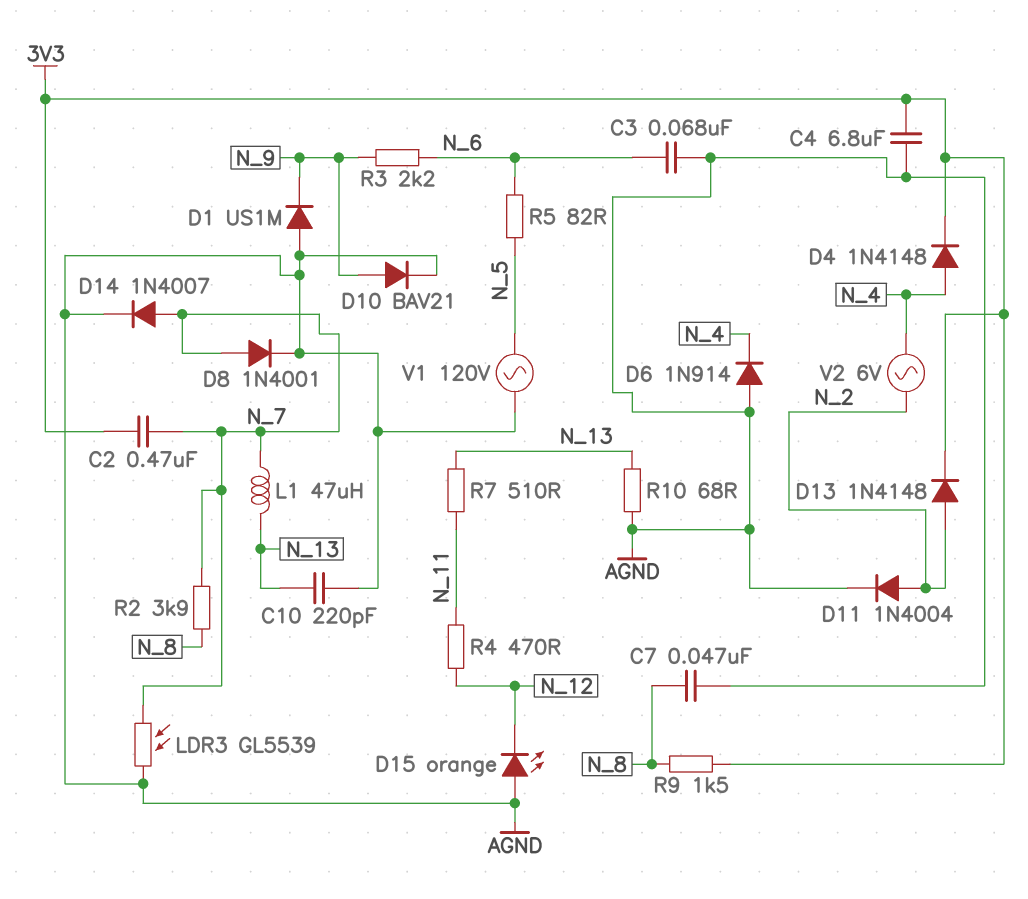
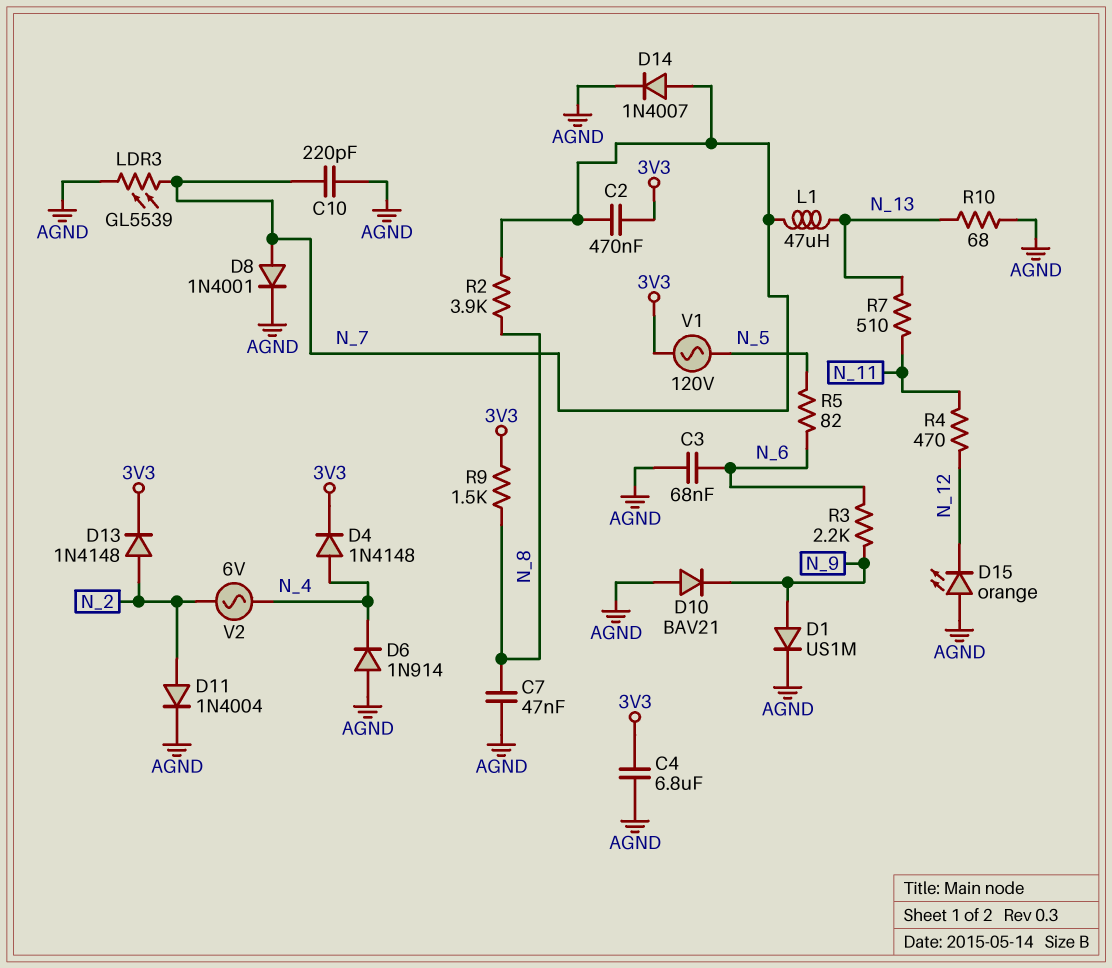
C10: 220pF (AGND, N_13) -> 220pF (AGND, N_7)
D1: diode US1M (A AGND, K N_9) -> diode US1M (A N_9, K AGND)
D10: diode BAV21 (A N_9, K AGND) -> diode BAV21 (A AGND, K N_9)
V1: AC 120V (AGND, N_5) -> AC 120V (3V3, N_5)

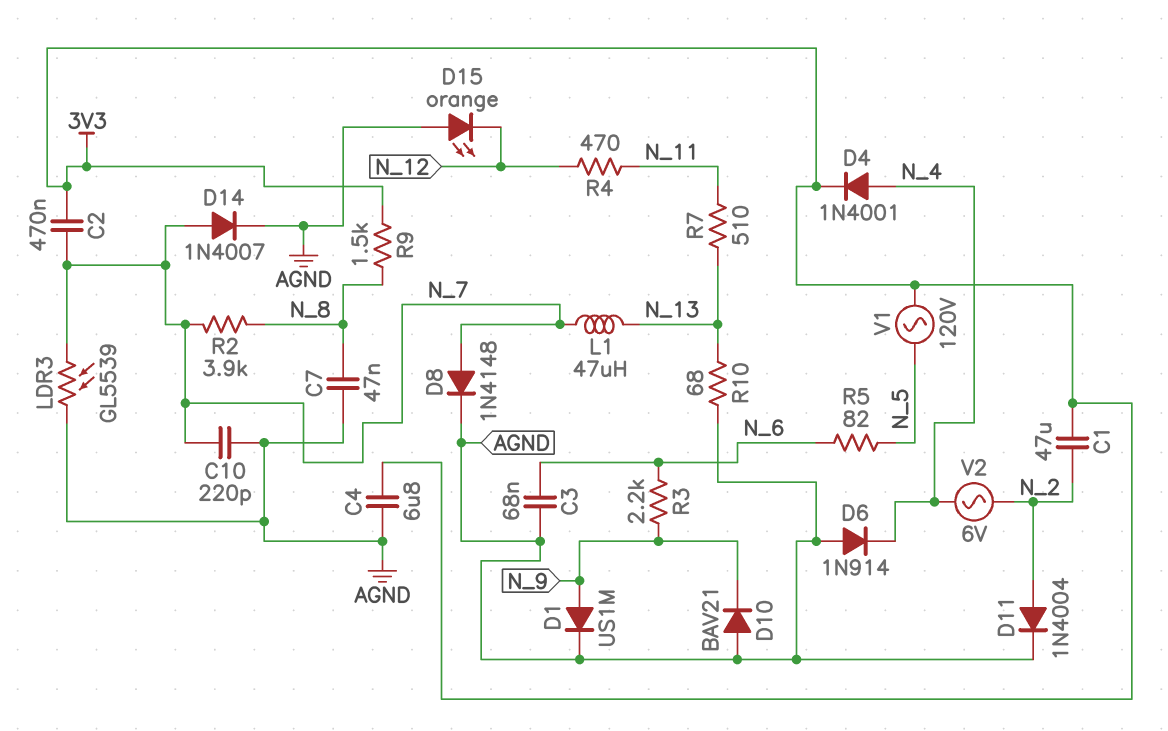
C1: none -> 47uF (3V3, N_2)
D4: diode 1N4148 (A N_4, K 3V3) -> diode 1N4001 (A N_4, K 3V3)
D8: diode 1N4001 (A N_7, K AGND) -> diode 1N4148 (A N_7, K AGND)
D13: diode 1N4148 (A N_2, K 3V3) -> none

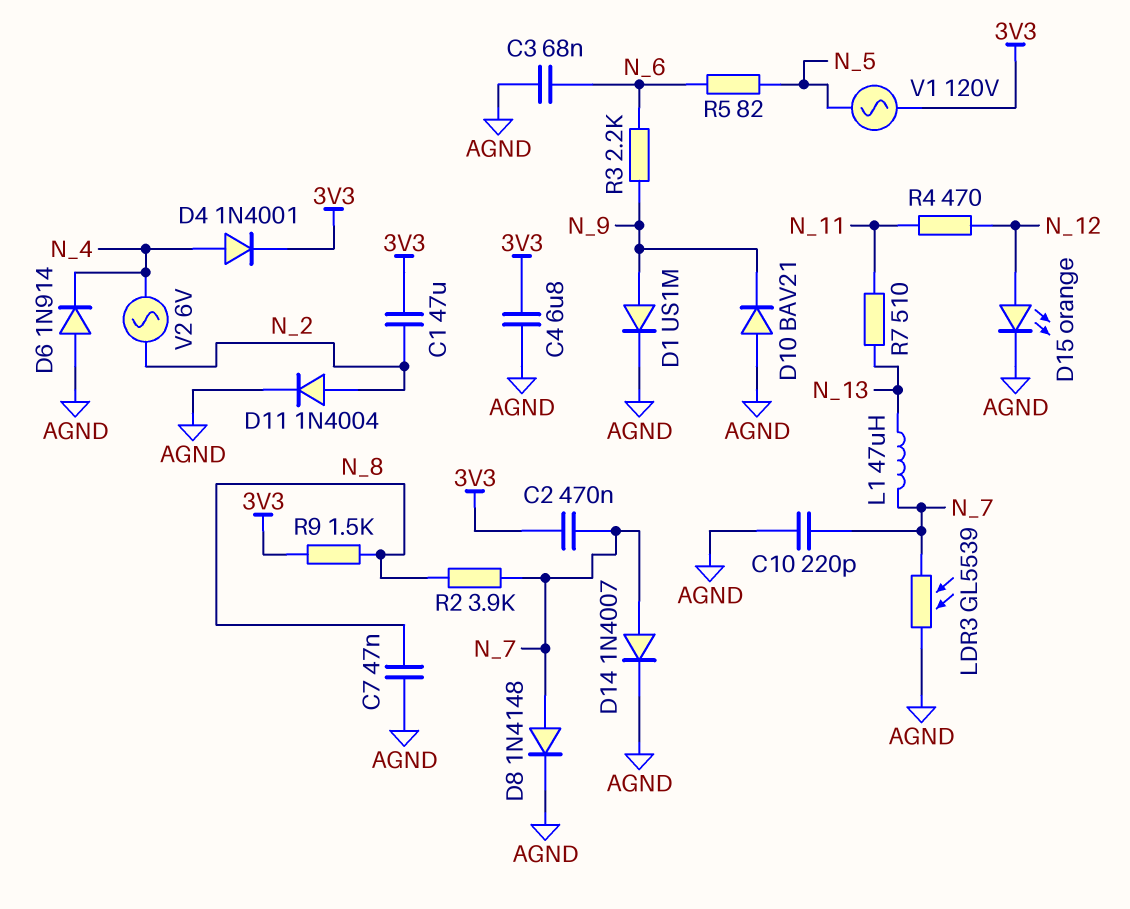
D15: LED orange (A AGND, K N_12) -> LED orange (A N_12, K AGND)
R10: 68 (AGND, N_13) -> none

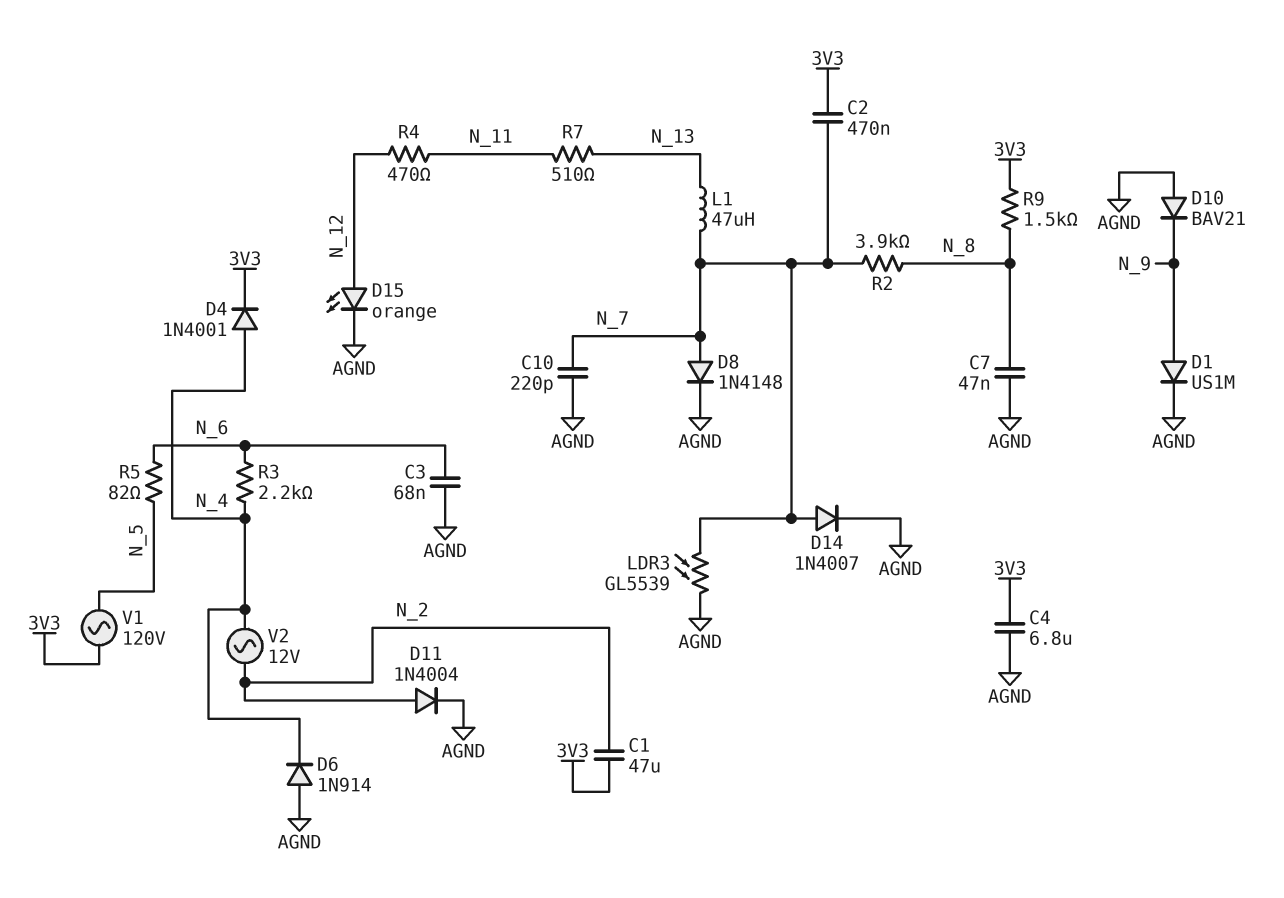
R3: 2.2k (N_6, N_9) -> 2.2k (N_4, N_6)
V2: AC 6V (N_2, N_4) -> AC 12V (N_2, N_4)

